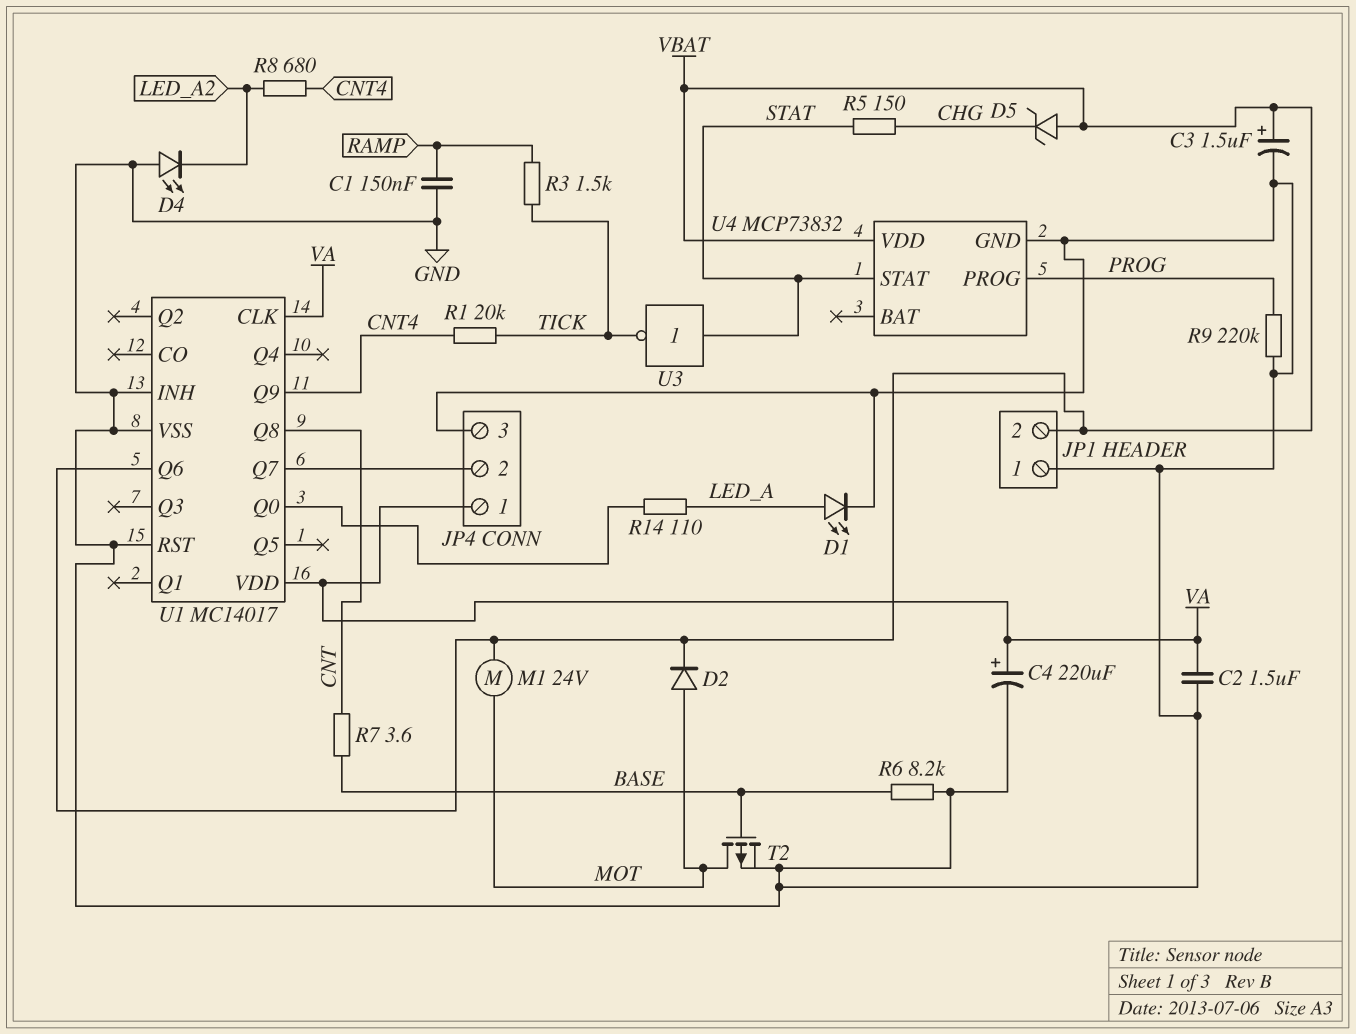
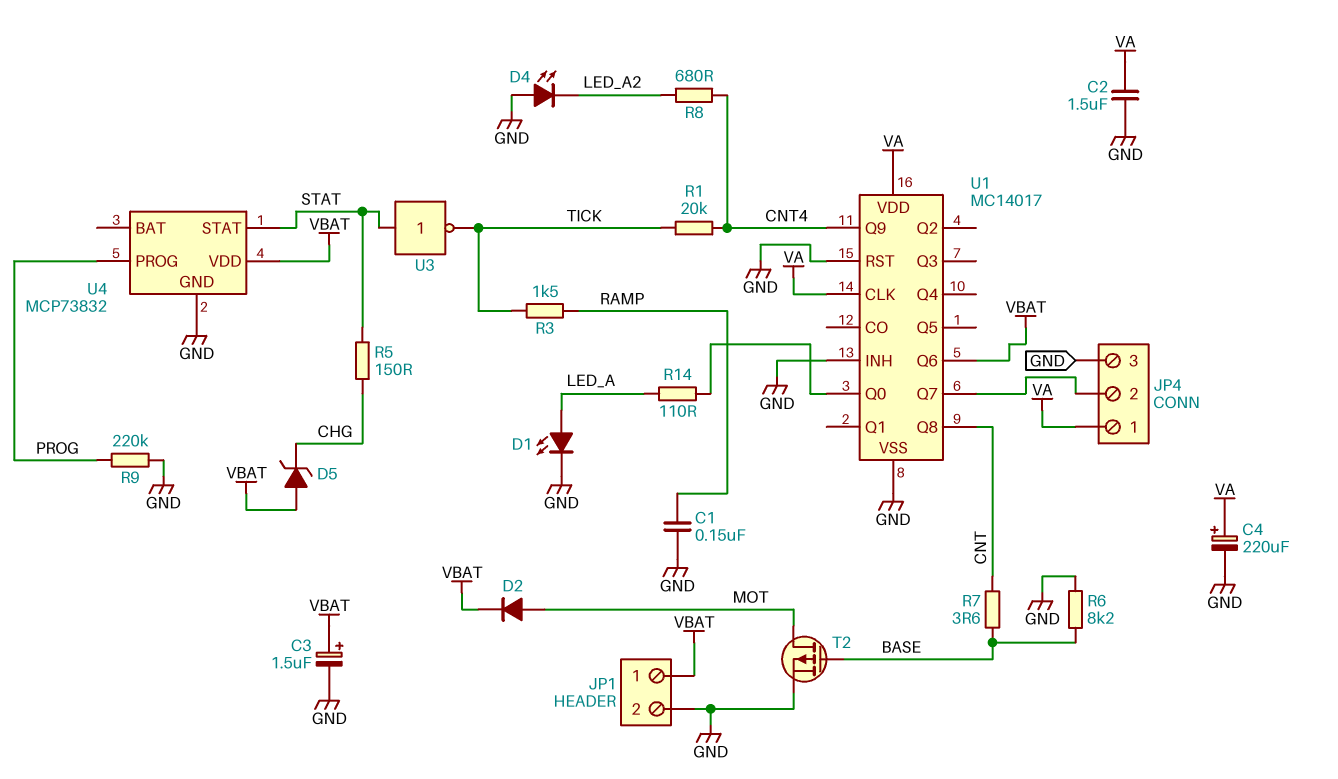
JP1 pin 1: GND -> VBAT
JP1 pin 2: VBAT -> GND
M1: motor 24V (MOT, VBAT) -> none

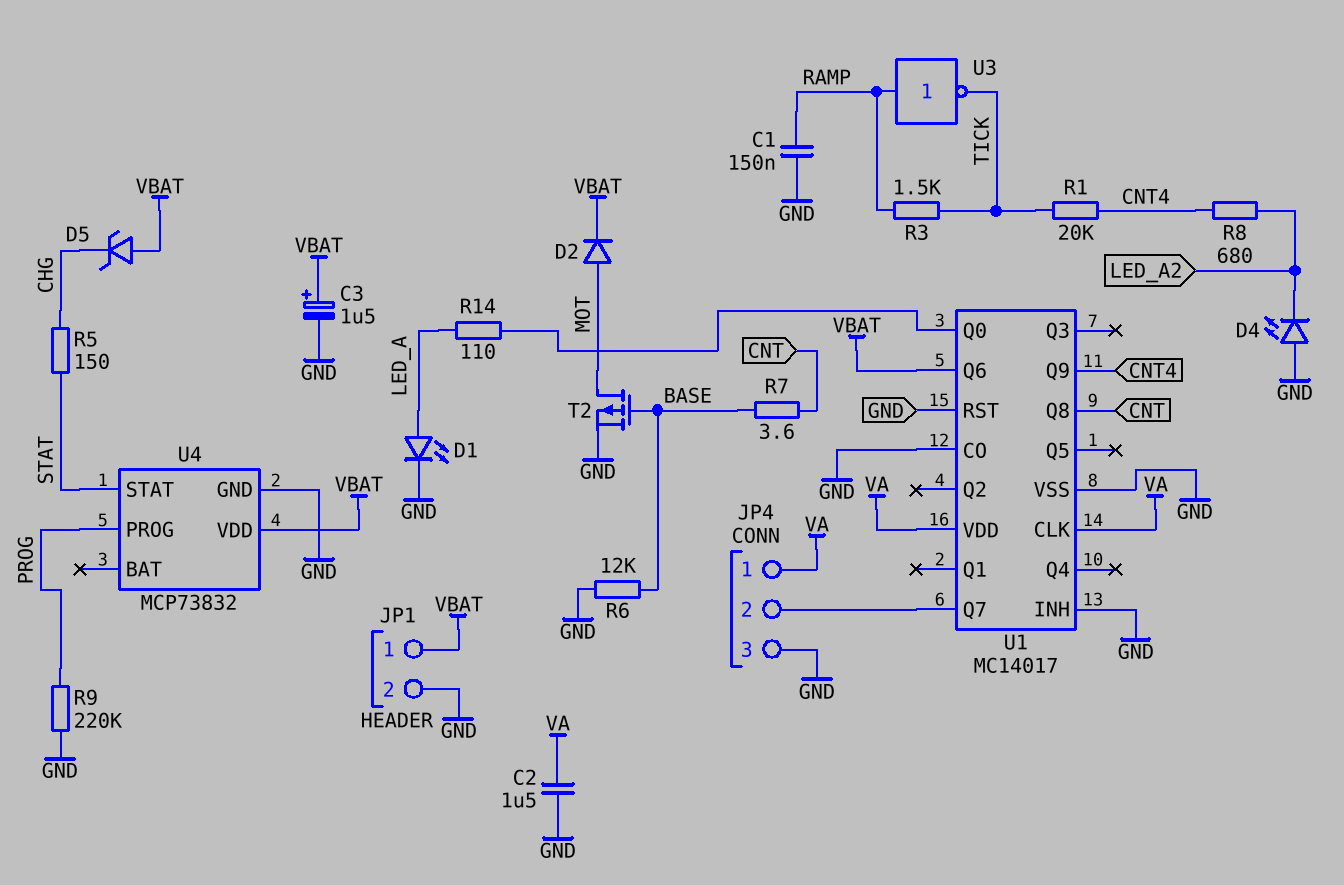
C4: 220uF (plus VA, minus GND) -> none
R6: 8.2k (BASE, GND) -> 12k (BASE, GND)
U1 pin CO: none -> GND
U3: NOT (in STAT, out TICK) -> NOT (in RAMP, out TICK)

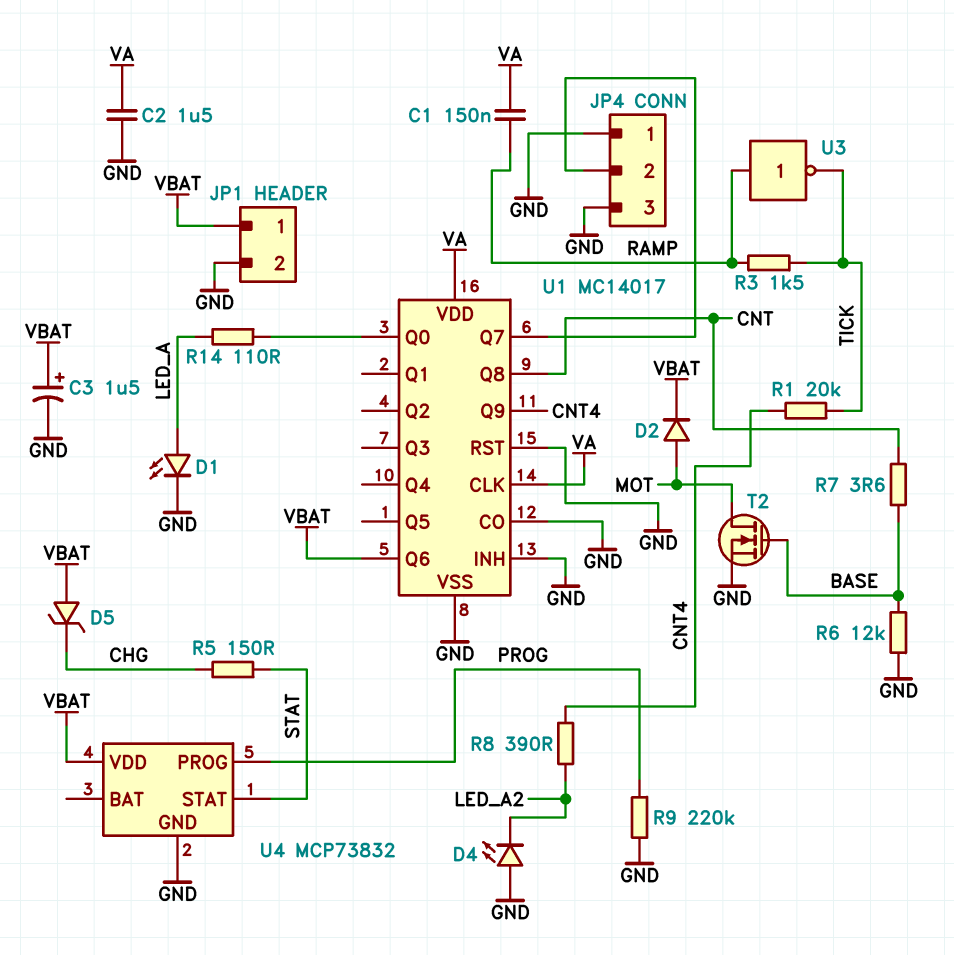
C1: 150nF (GND, RAMP) -> 150nF (RAMP, VA)
JP4 pin 1: VA -> GND
R8: 680 (CNT4, LED_A2) -> 390 (CNT4, LED_A2)
T2: PMOS (G BASE, D MOT, S GND) -> NMOS (G BASE, D MOT, S GND)

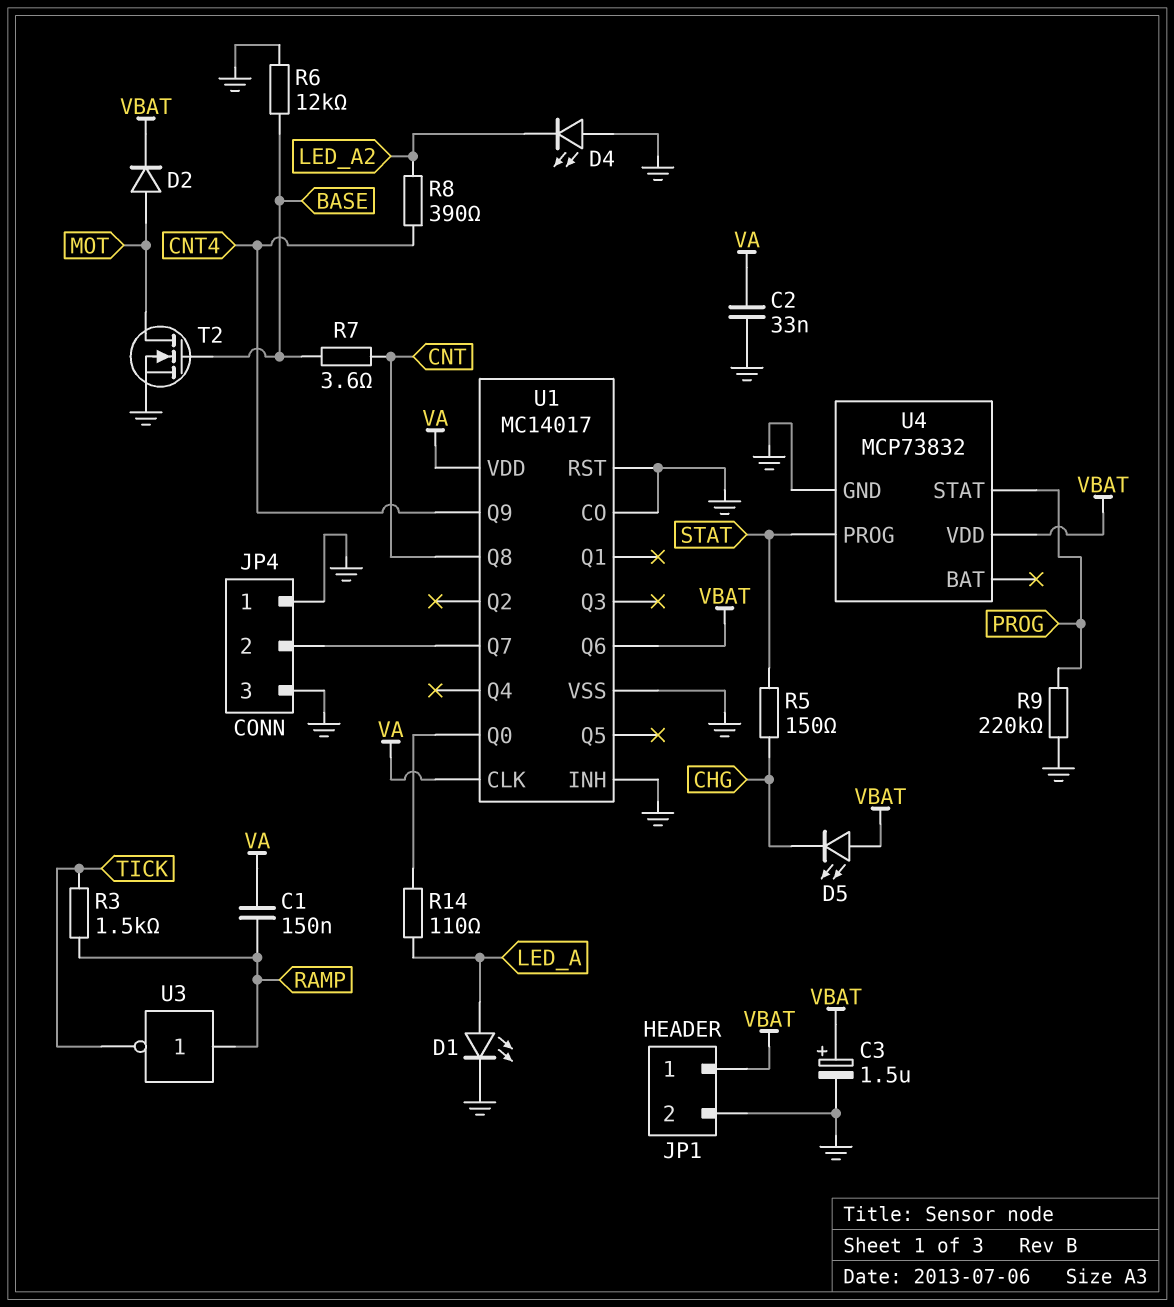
C2: 1.5uF (GND, VA) -> 33nF (GND, VA)
D5: zener (A VBAT, K CHG) -> LED (A VBAT, K CHG)
R1: 20k (CNT4, TICK) -> none
U4 pin PROG: PROG -> STAT
U4 pin STAT: STAT -> PROG

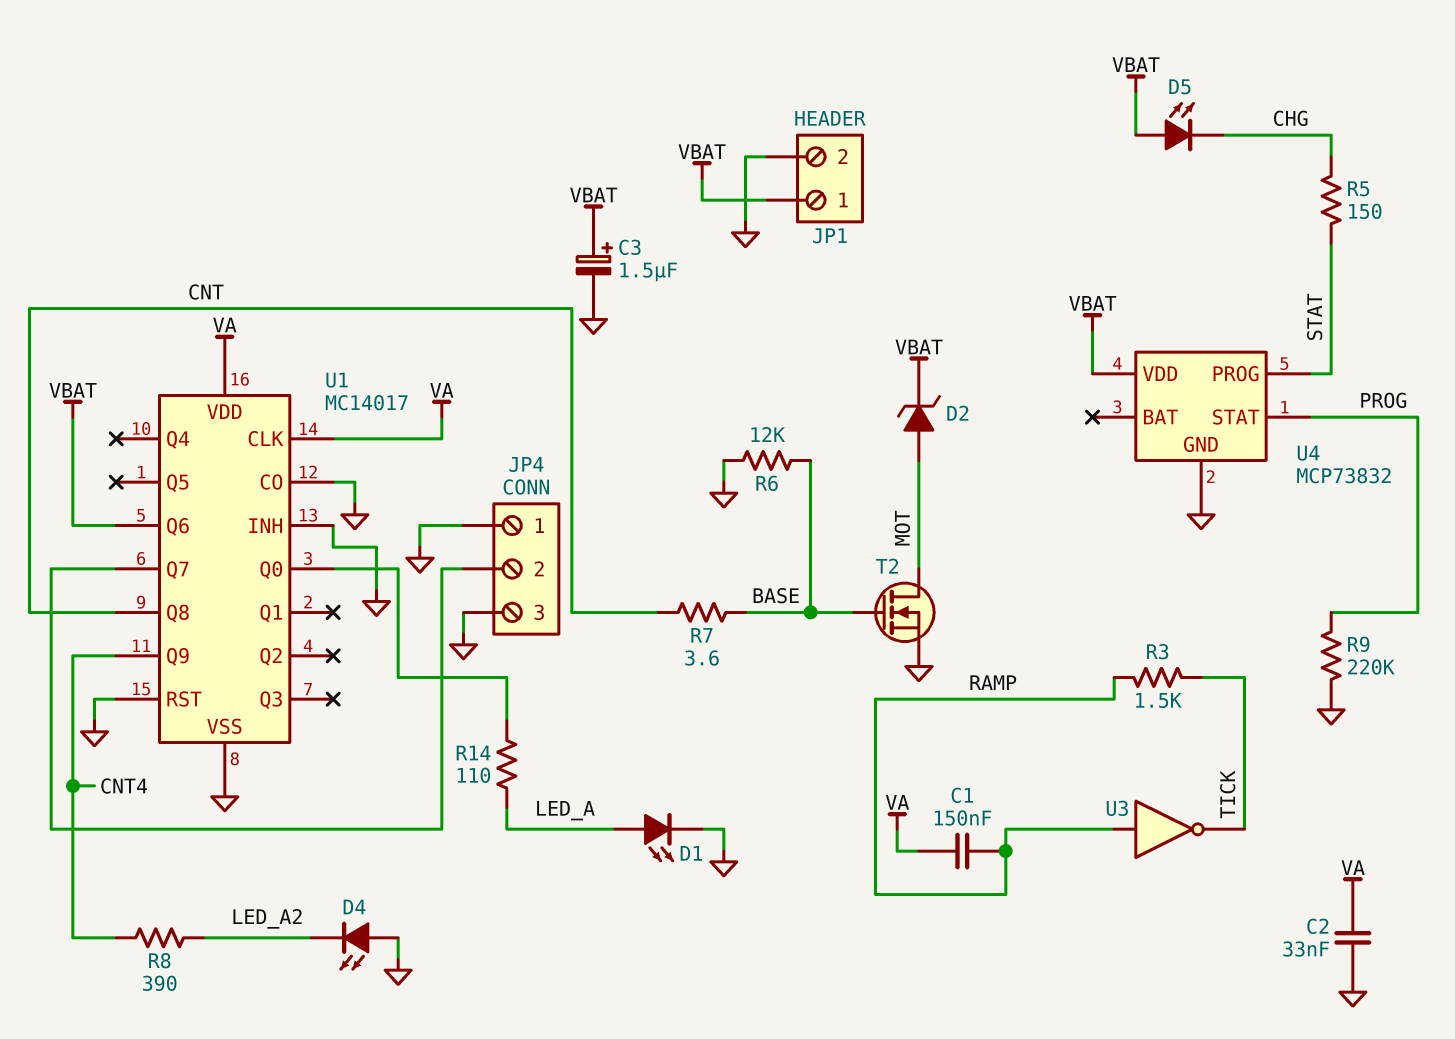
D2: diode (A MOT, K VBAT) -> zener (A MOT, K VBAT)

